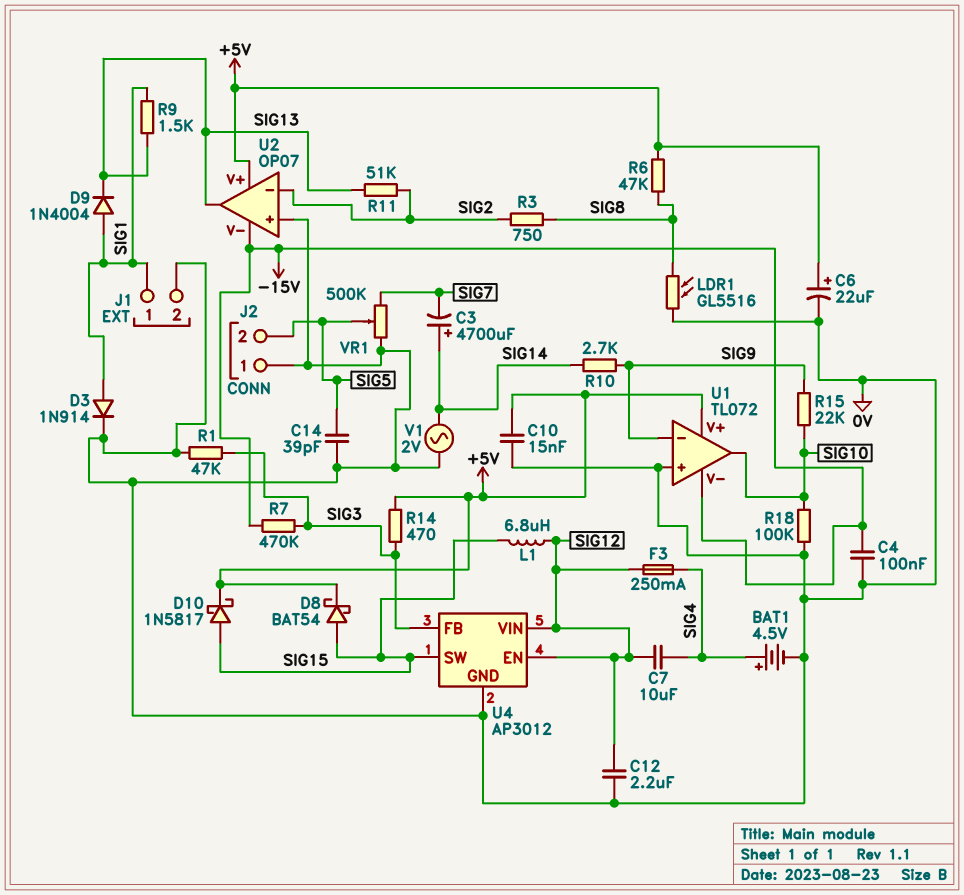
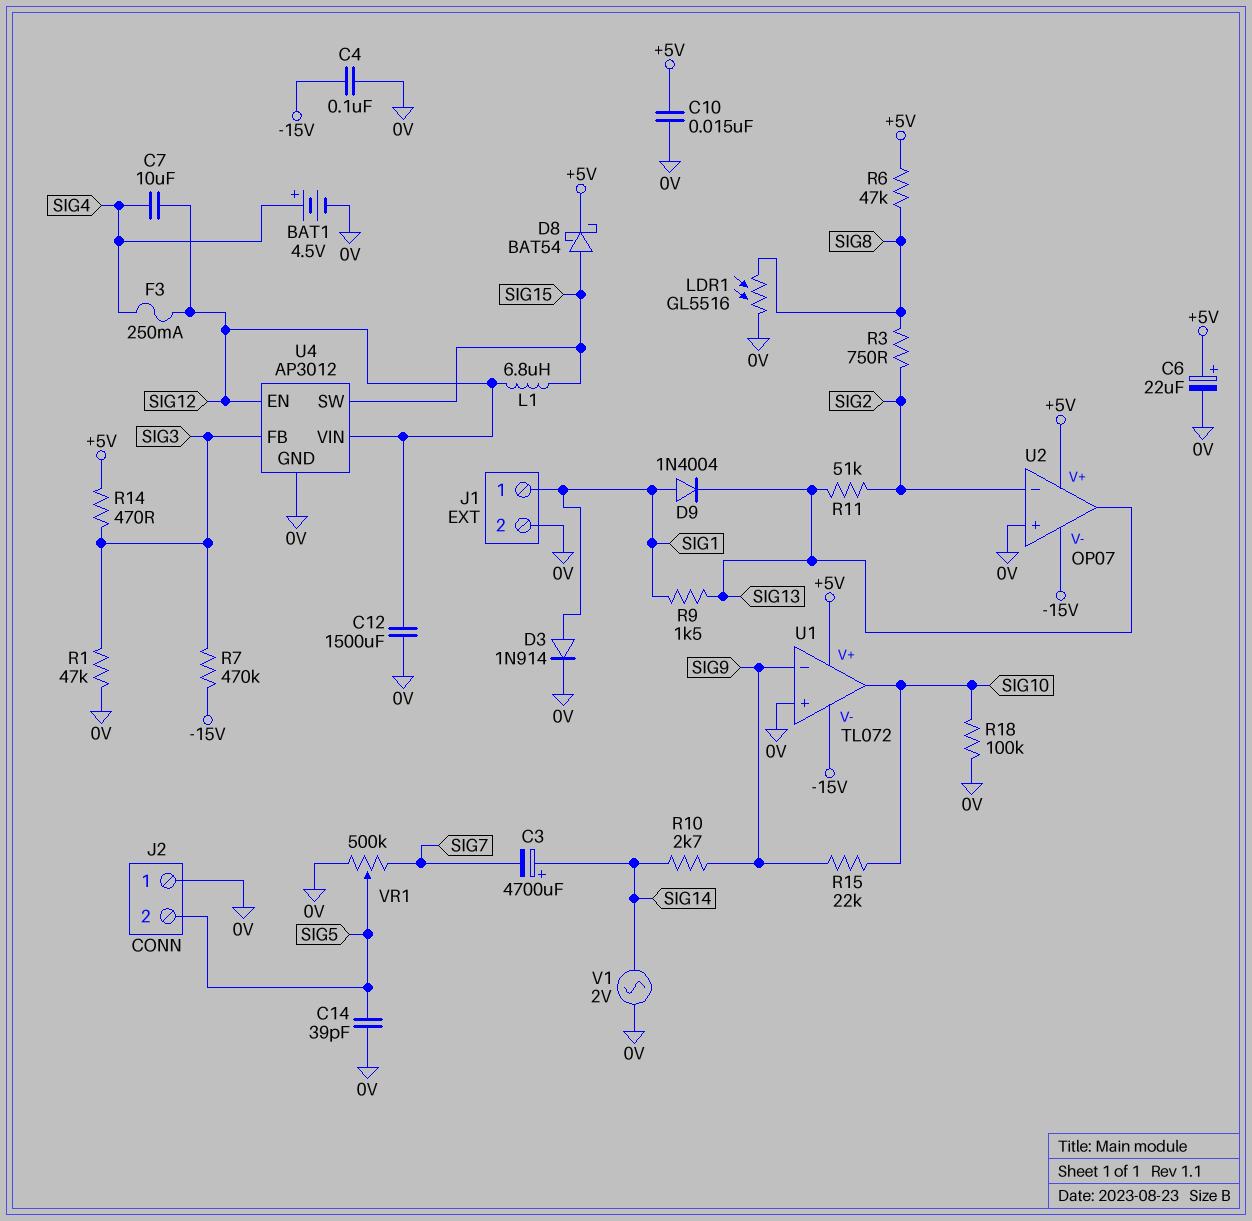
C12: 2.2uF (0V, SIG12) -> 1500uF (0V, SIG12)
D10: schottky 1N5817 (A SIG15, K +5V) -> none

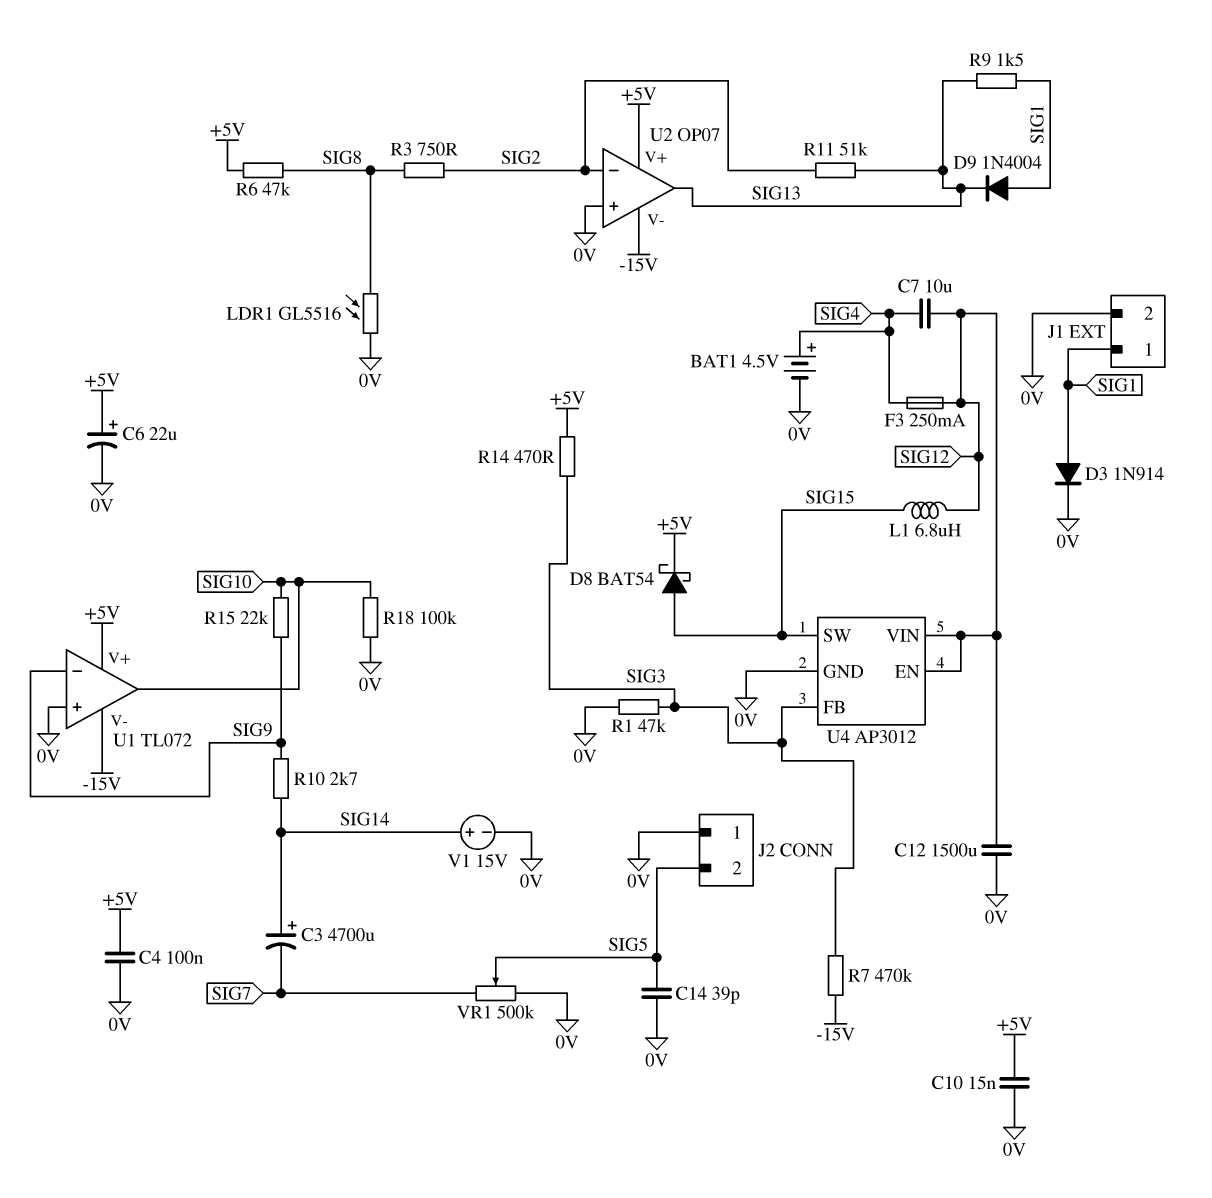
C4: 100nF (-15V, 0V) -> 100nF (+5V, 0V)
V1: AC 2V (0V, SIG14) -> 15V (plus SIG14, minus 0V)

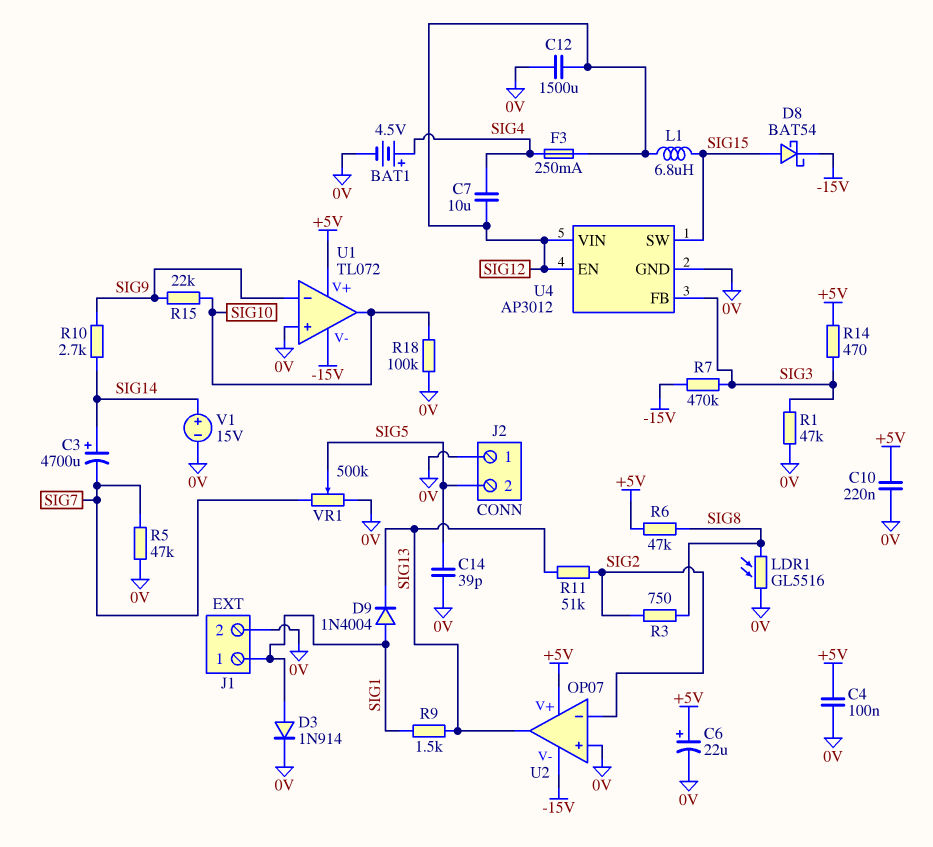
C10: 15nF (+5V, 0V) -> 220nF (+5V, 0V)
D8: schottky BAT54 (A SIG15, K +5V) -> schottky BAT54 (A SIG15, K -15V)
R5: none -> 47k (0V, SIG7)

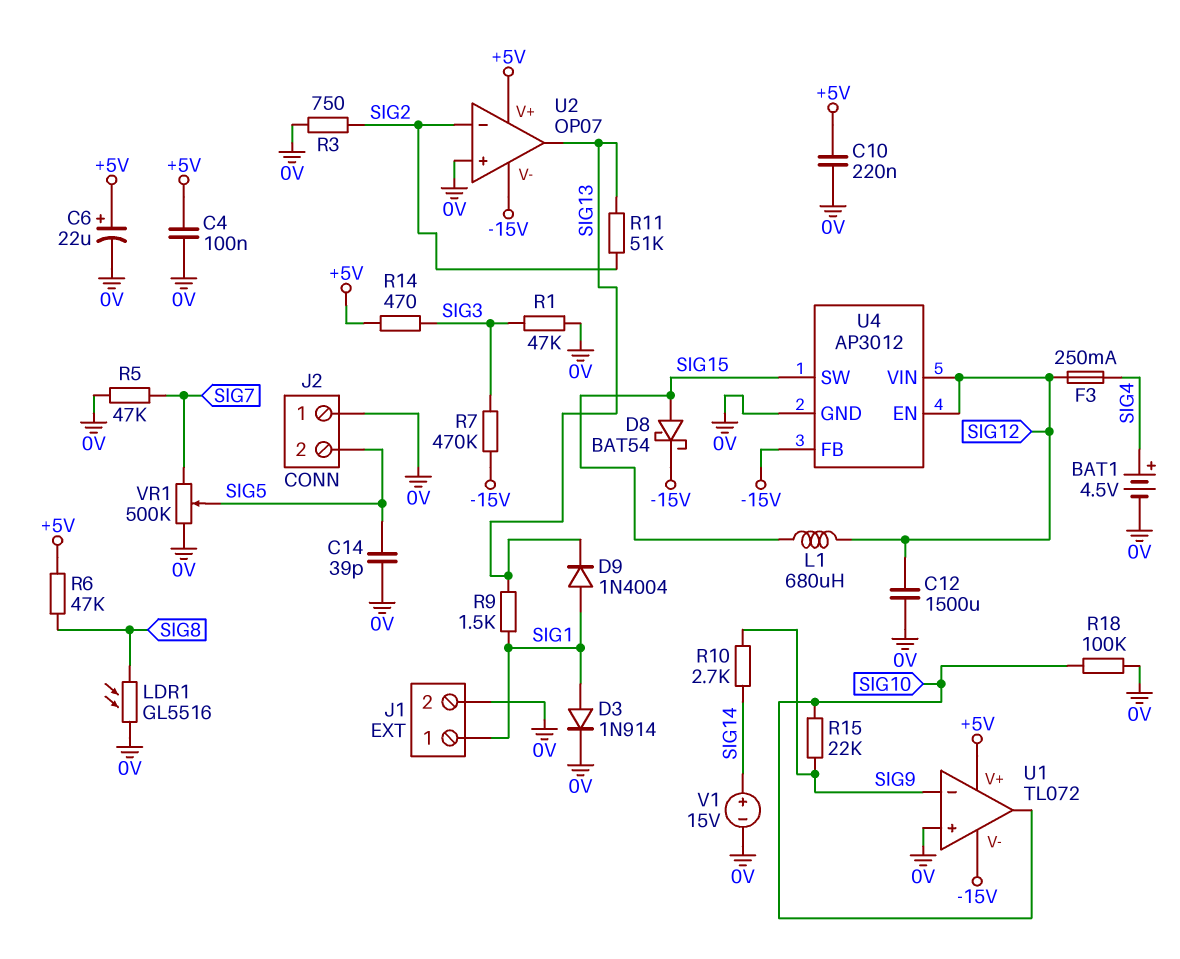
C3: 4700uF (plus SIG14, minus SIG7) -> none
C7: 10uF (SIG4, SIG12) -> none
L1: 6.8uH (SIG12, SIG15) -> 680uH (SIG12, SIG15)
R3: 750 (SIG2, SIG8) -> 750 (0V, SIG2)
U4 pin FB: SIG3 -> -15V

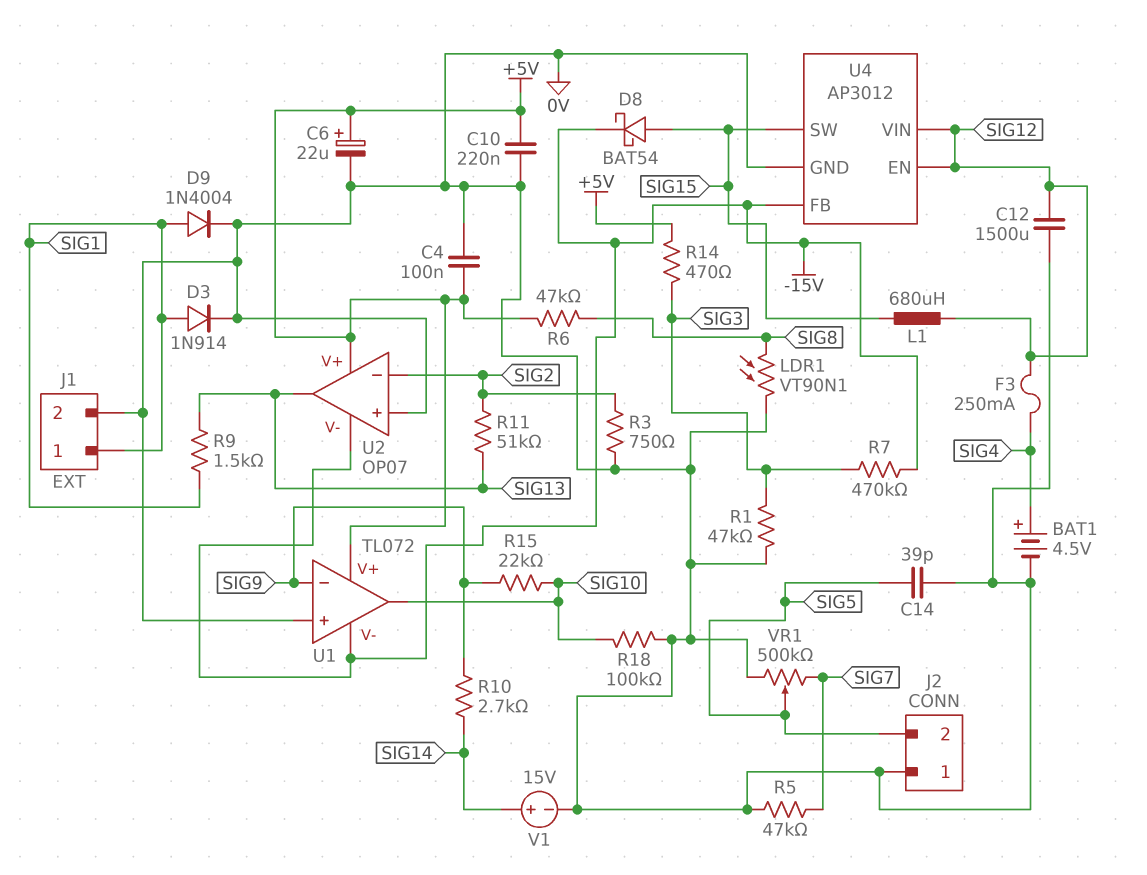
D9: diode 1N4004 (A SIG1, K SIG13) -> diode 1N4004 (A SIG1, K 0V)
LDR1: GL5516 (0V, SIG8) -> VT90N1 (0V, SIG8)

